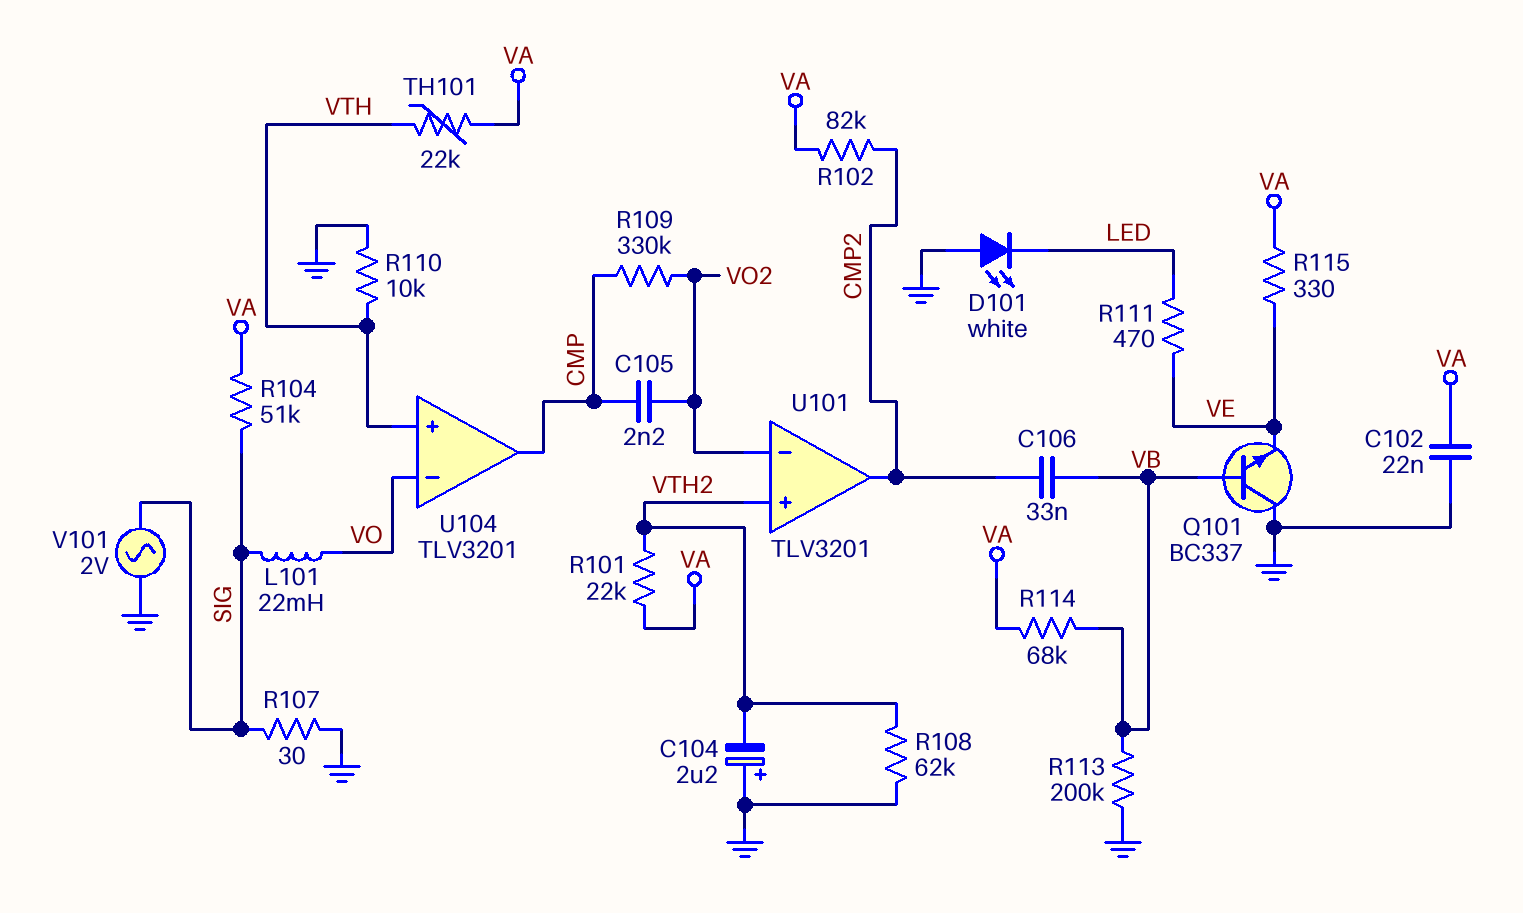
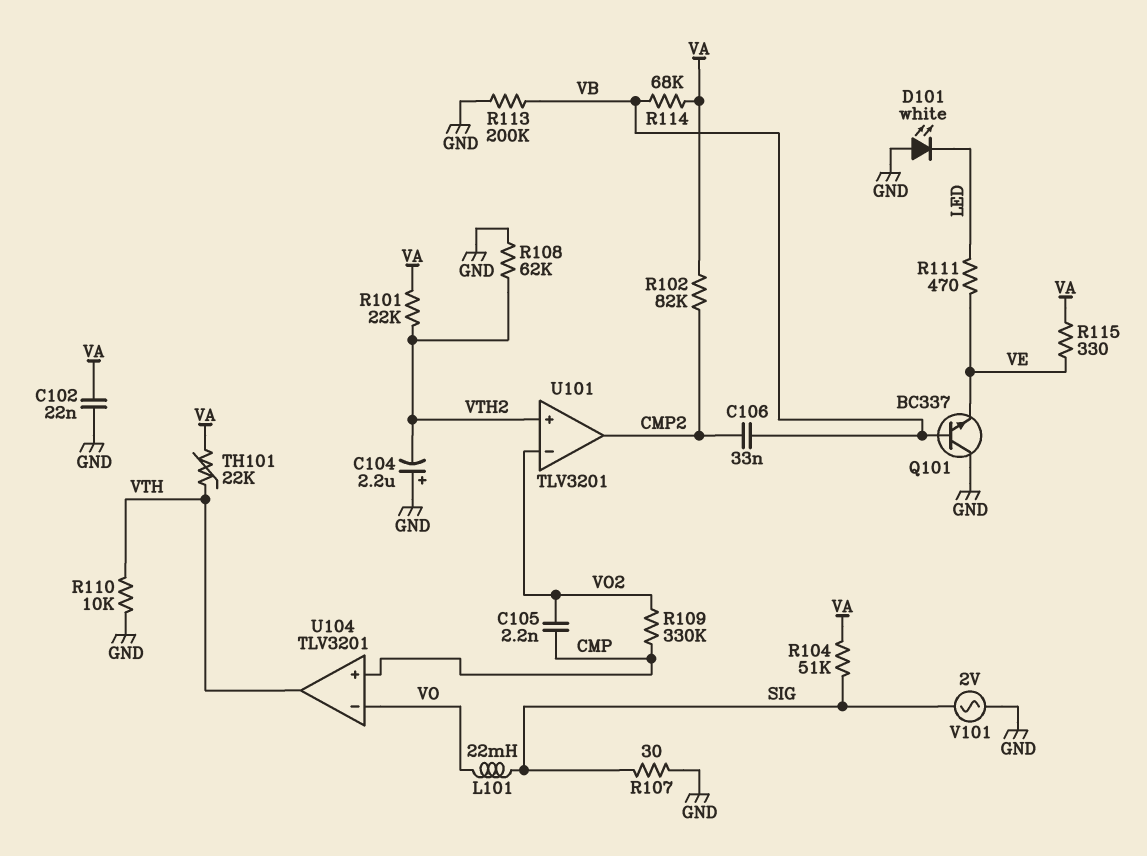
U104 pin in+: VTH -> CMP
U104 pin out: CMP -> VTH

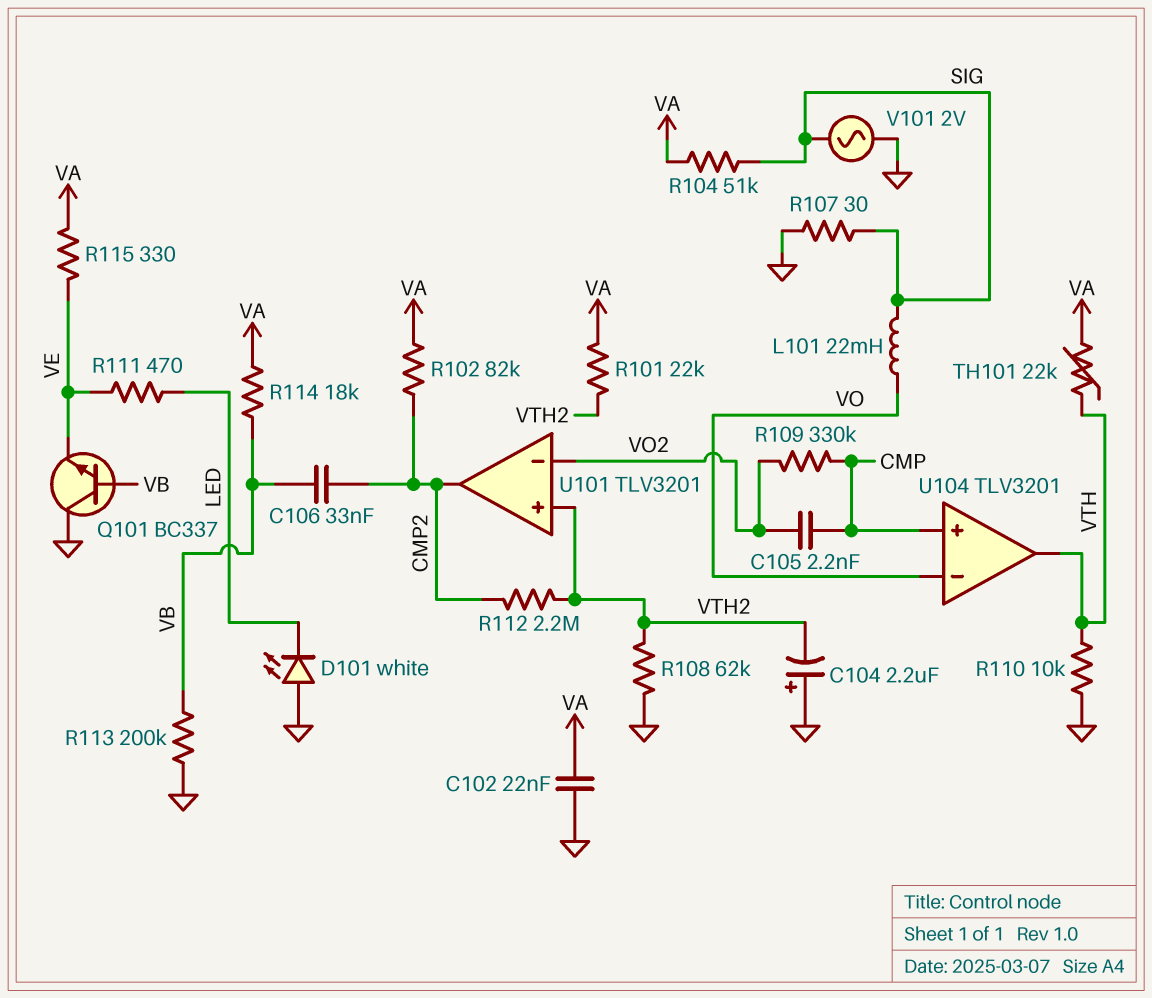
R112: none -> 2.2M (CMP2, VTH2)
R114: 68k (VA, VB) -> 18k (VA, VB)

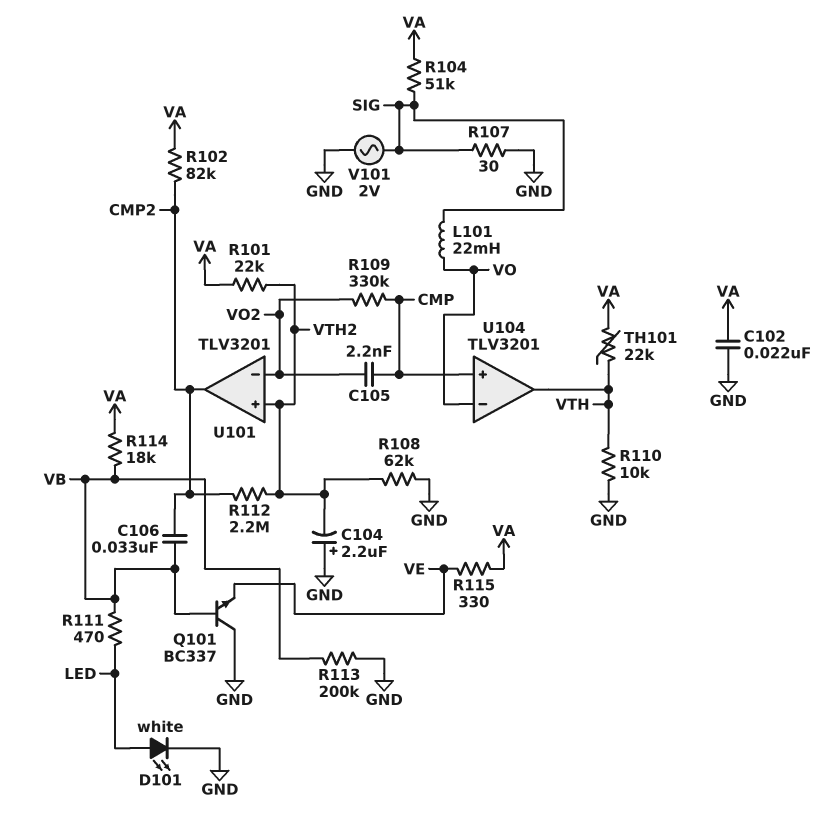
D101: LED white (A GND, K LED) -> LED white (A LED, K GND)
R111: 470 (LED, VE) -> 470 (LED, VB)

